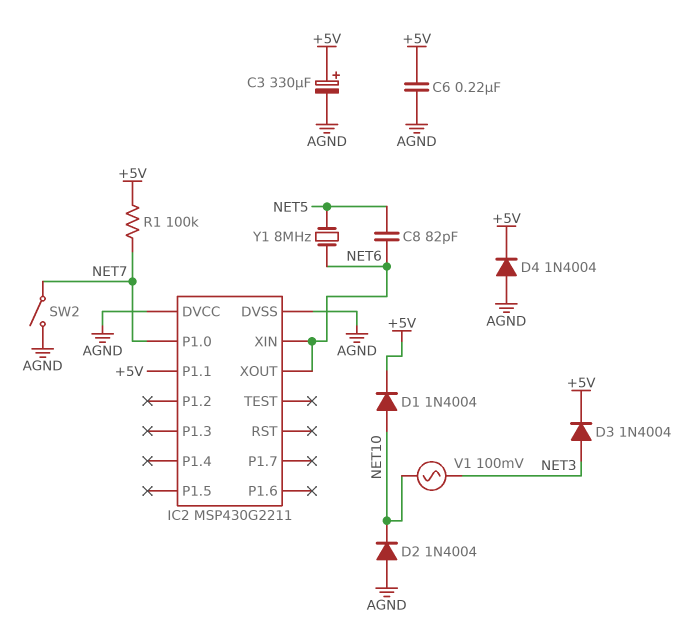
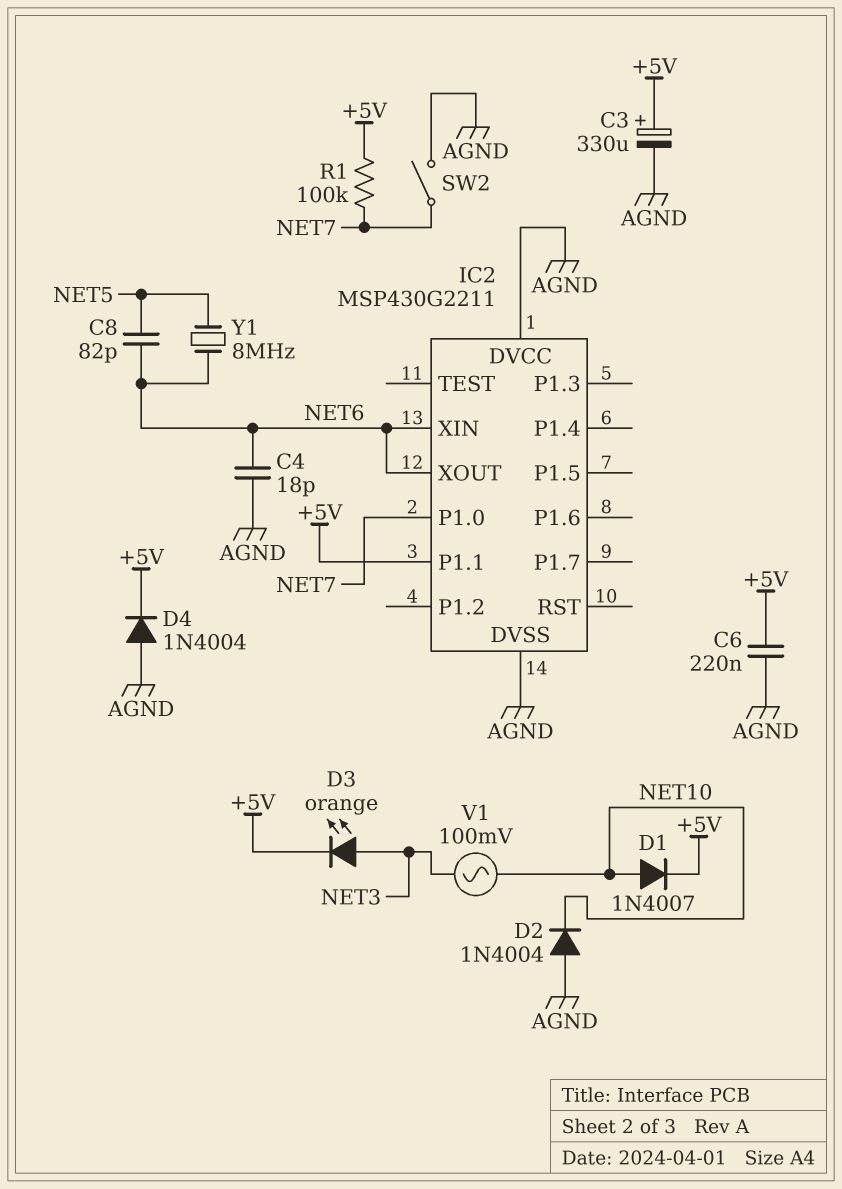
C4: none -> 18pF (AGND, NET6)
D1: diode 1N4004 (A NET10, K +5V) -> diode 1N4007 (A NET10, K +5V)
D3: diode 1N4004 (A NET3, K +5V) -> LED orange (A NET3, K +5V)

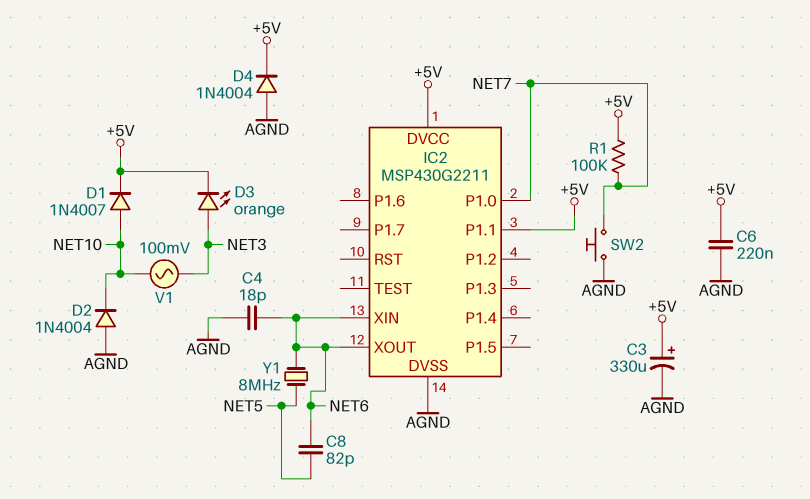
IC2 pin DVCC: AGND -> +5V
SW2: switch (AGND, NET7) -> button (AGND, NET7)

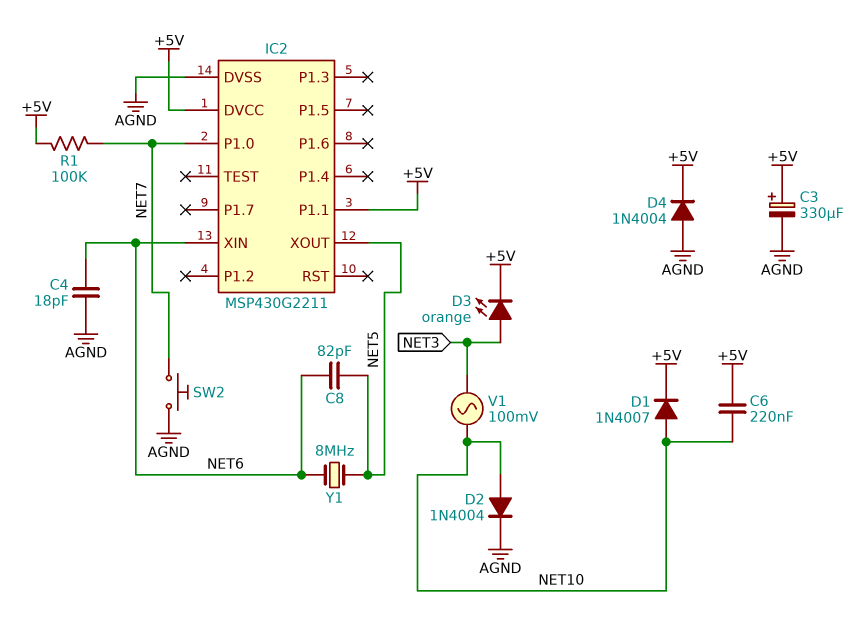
C6: 220nF (+5V, AGND) -> 220nF (+5V, NET10)
D2: diode 1N4004 (A AGND, K NET10) -> diode 1N4004 (A NET10, K AGND)
IC2 pin XOUT: NET6 -> NET5

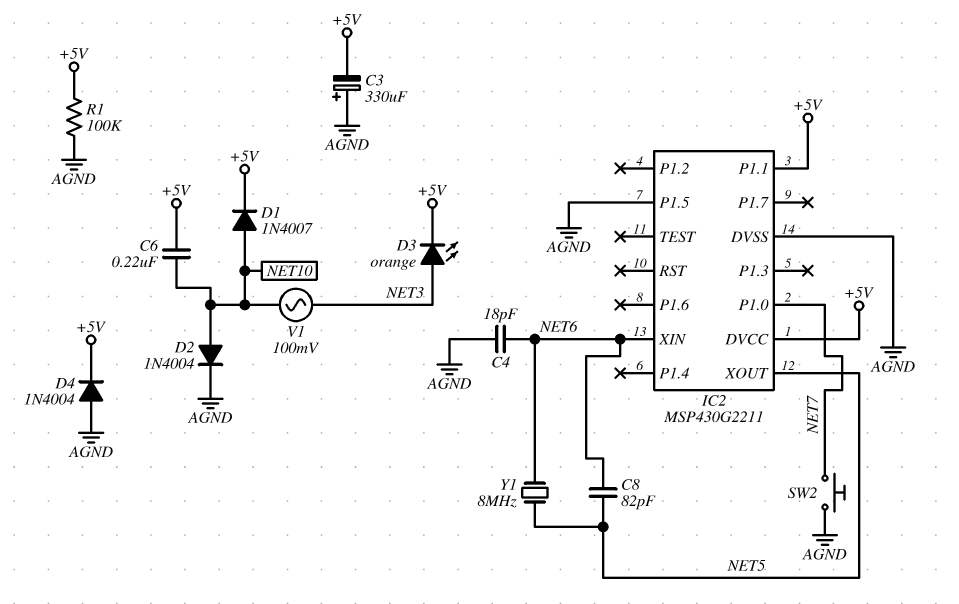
C3: 330uF (plus +5V, minus AGND) -> 330uF (plus AGND, minus +5V)
IC2 pin P1.5: none -> AGND
R1: 100k (+5V, NET7) -> 100k (+5V, AGND)

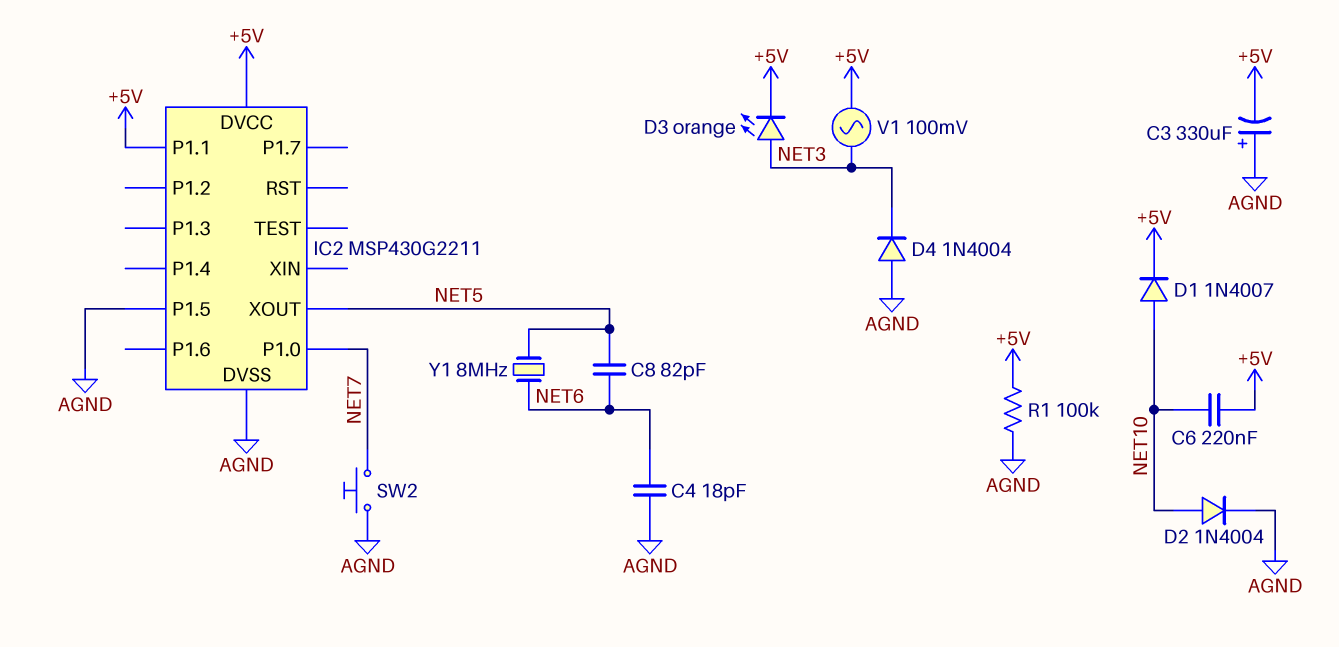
D4: diode 1N4004 (A AGND, K +5V) -> diode 1N4004 (A AGND, K NET3)
IC2 pin XIN: NET6 -> none
V1: AC 100mV (NET3, NET10) -> AC 100mV (+5V, NET3)

